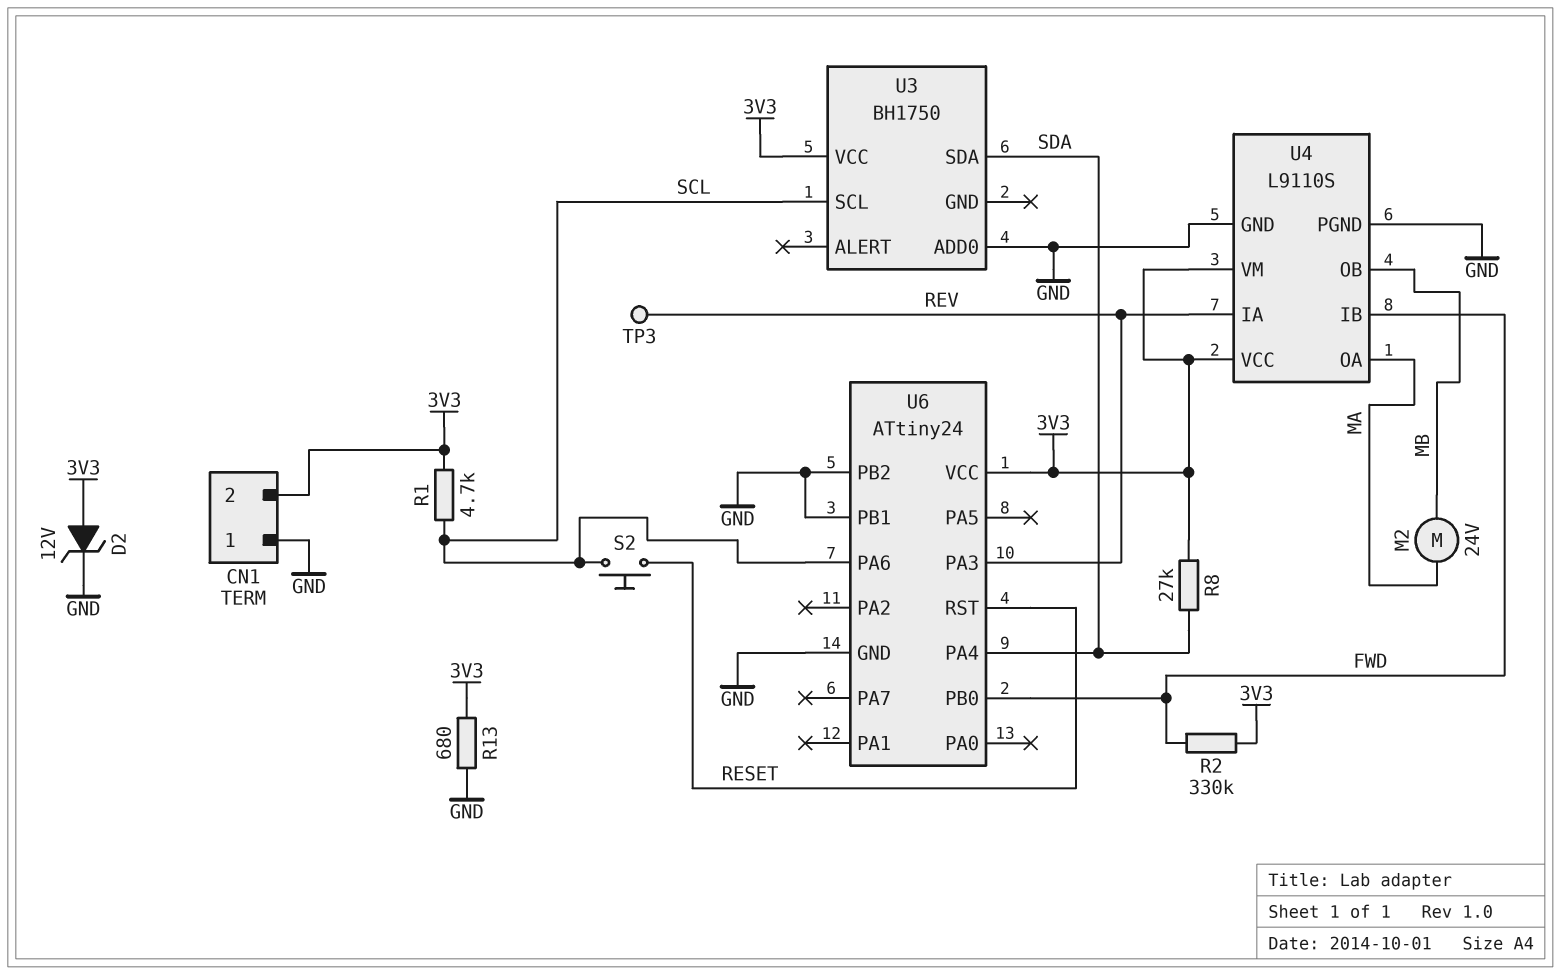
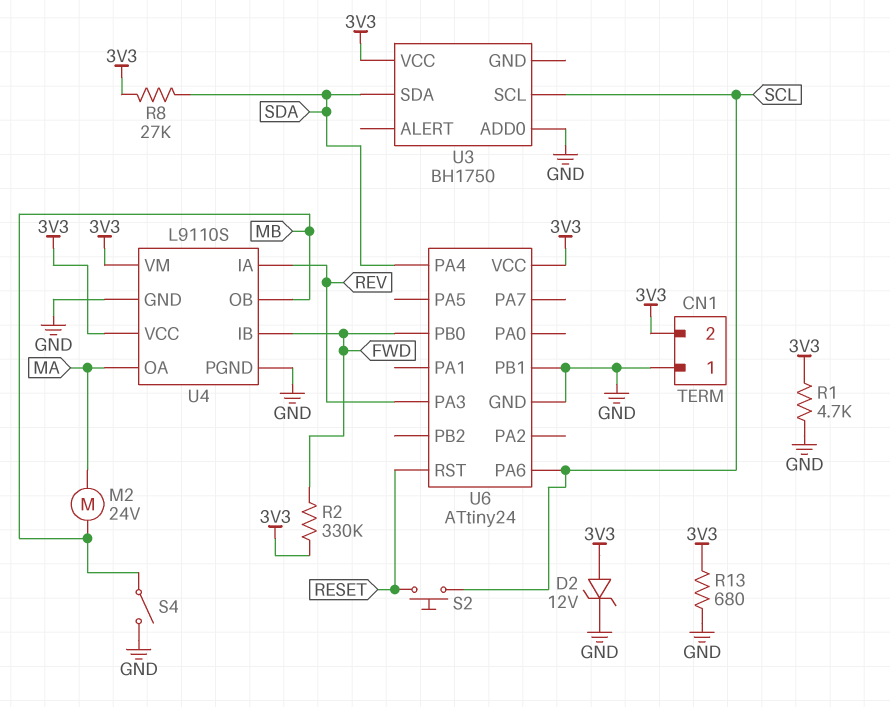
R1: 4.7k (3V3, SCL) -> 4.7k (3V3, GND)
S4: none -> switch (GND, MB)
TP3: test point (REV) -> none
U6 pin PB2: GND -> none

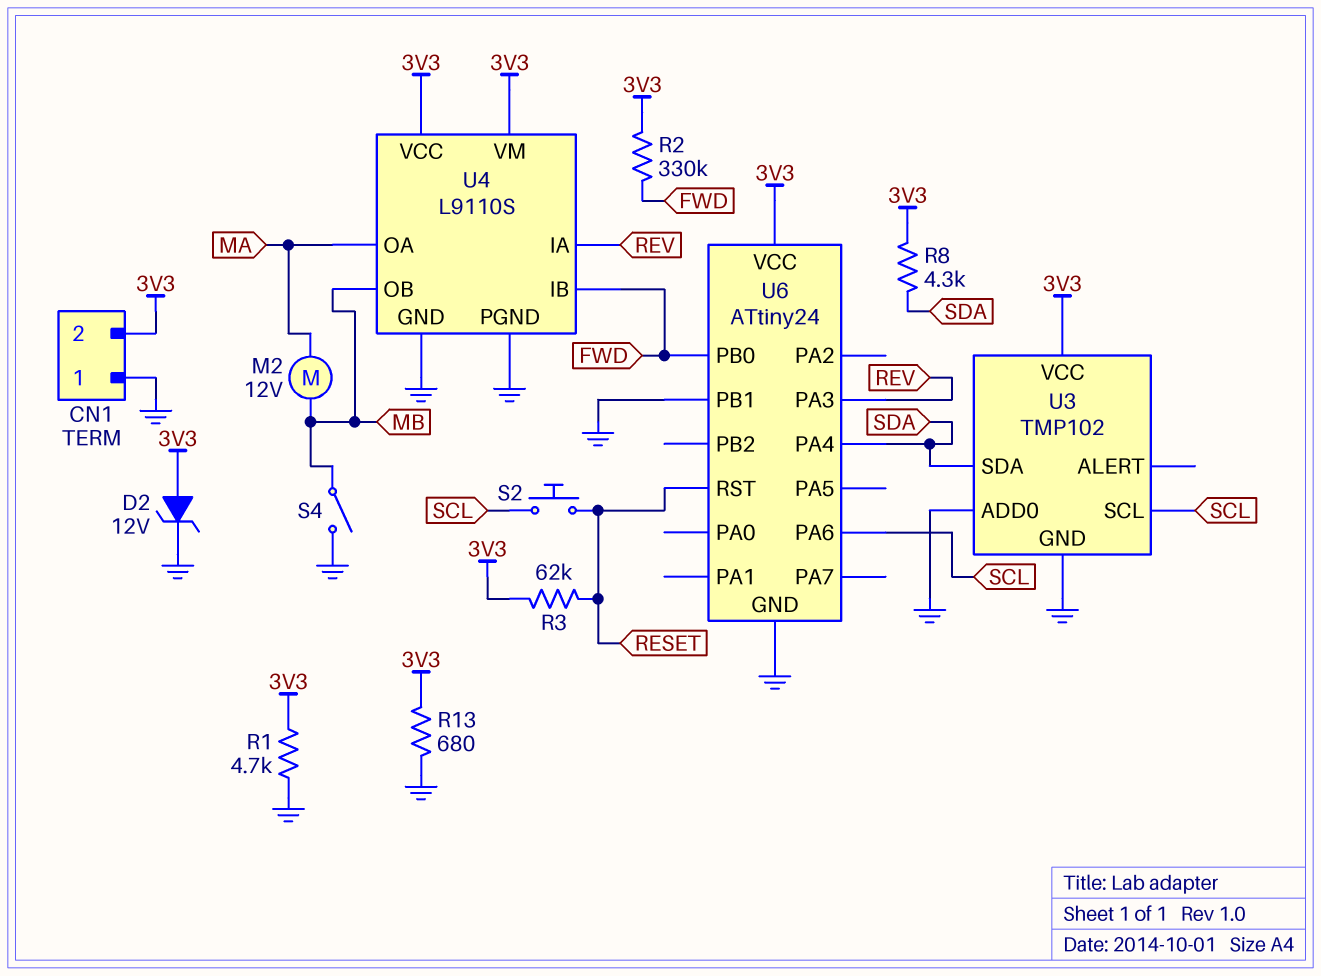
M2: motor 24V (MA, MB) -> motor 12V (MA, MB)
R3: none -> 62k (3V3, RESET)
R8: 27k (3V3, SDA) -> 4.3k (3V3, SDA)
U3: BH1750 -> TMP102
U3 pin GND: none -> GND

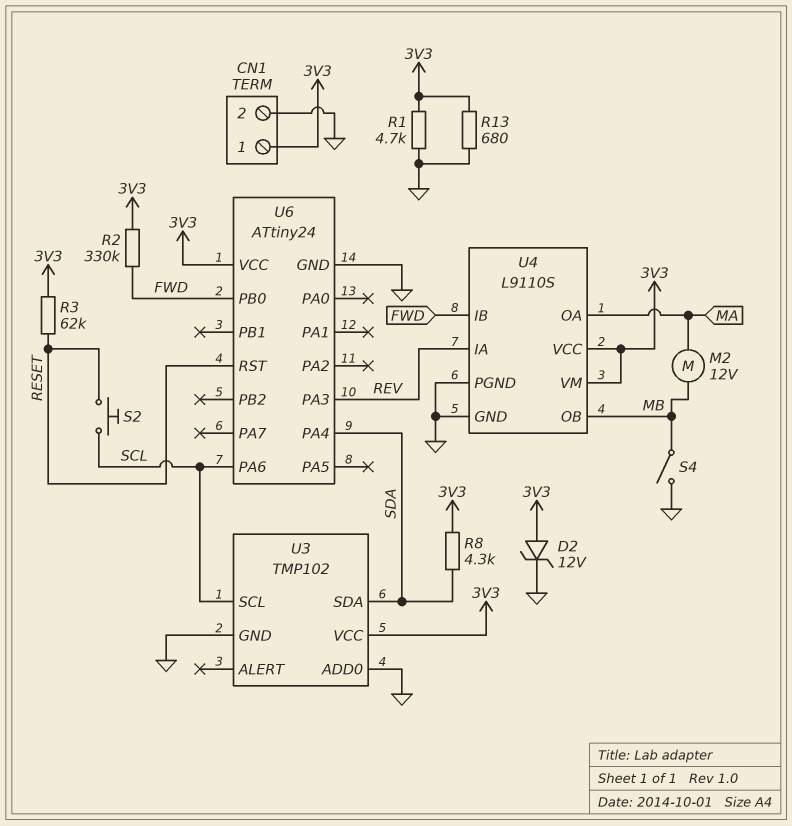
CN1 pin 1: GND -> 3V3
CN1 pin 2: 3V3 -> GND
U6 pin PB1: GND -> none

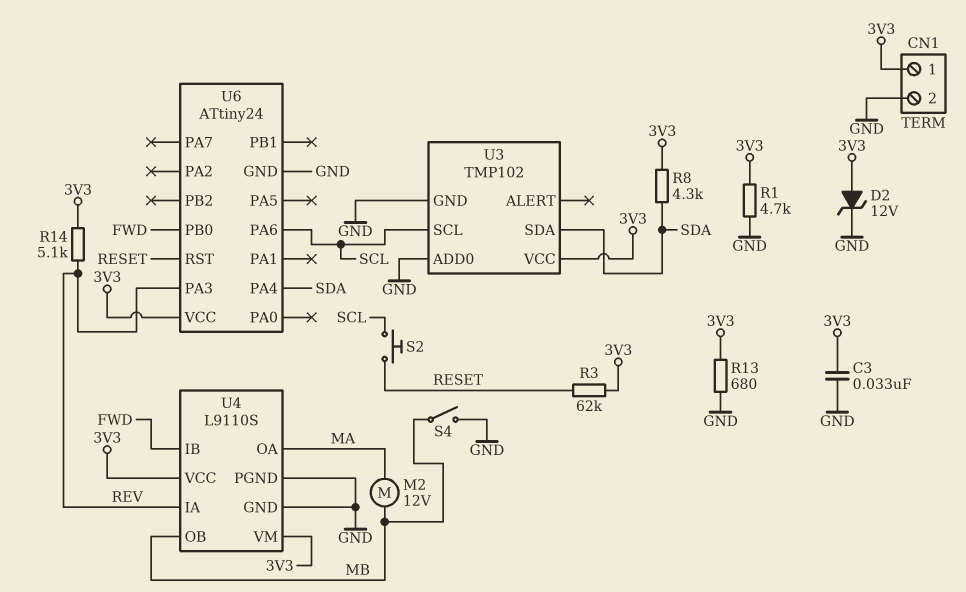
C3: none -> 33nF (3V3, GND)
R2: 330k (3V3, FWD) -> none
R14: none -> 5.1k (3V3, REV)

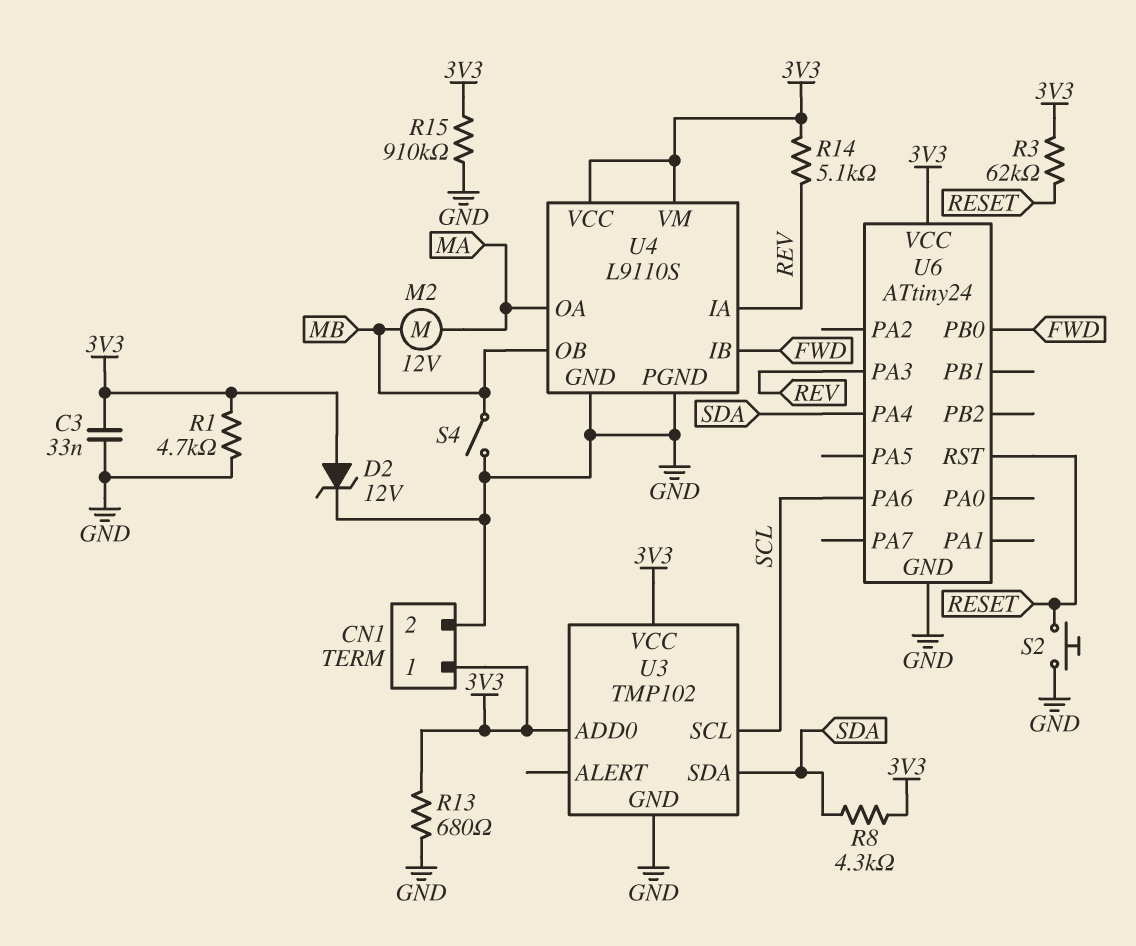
R15: none -> 910k (3V3, GND)
S2: button (RESET, SCL) -> button (GND, RESET)
U3 pin ADD0: GND -> 3V3

